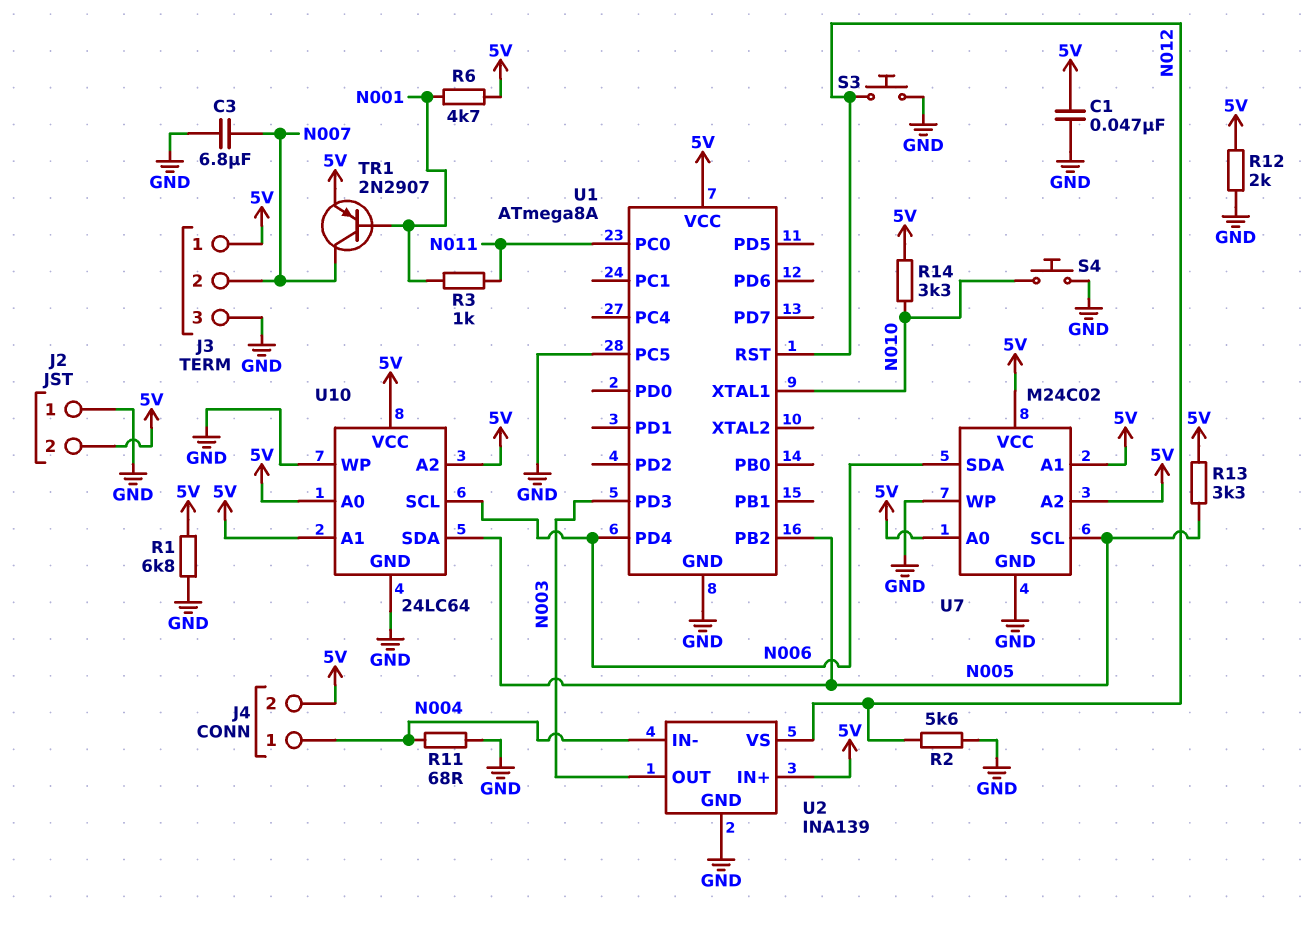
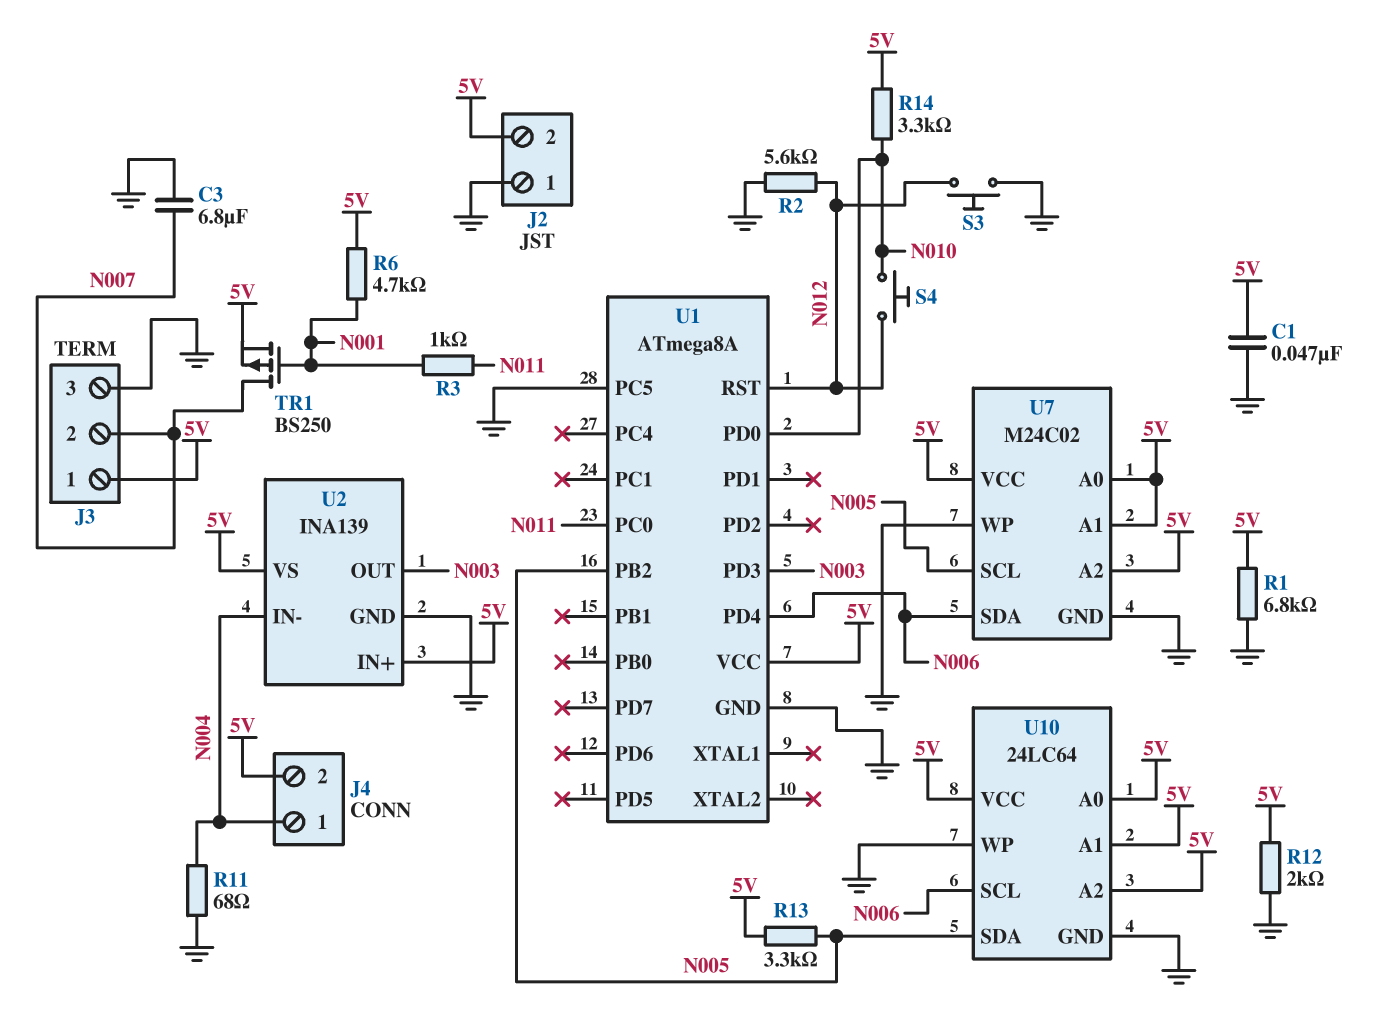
S4: button (GND, N010) -> button (N010, N012)
TR1: PNP 2N2907 (B N001, C N007, E 5V) -> PMOS BS250 (G N001, D N007, S 5V)
U1 pin PD0: none -> N010
U1 pin XTAL1: N010 -> none
U2 pin VS: N012 -> 5V

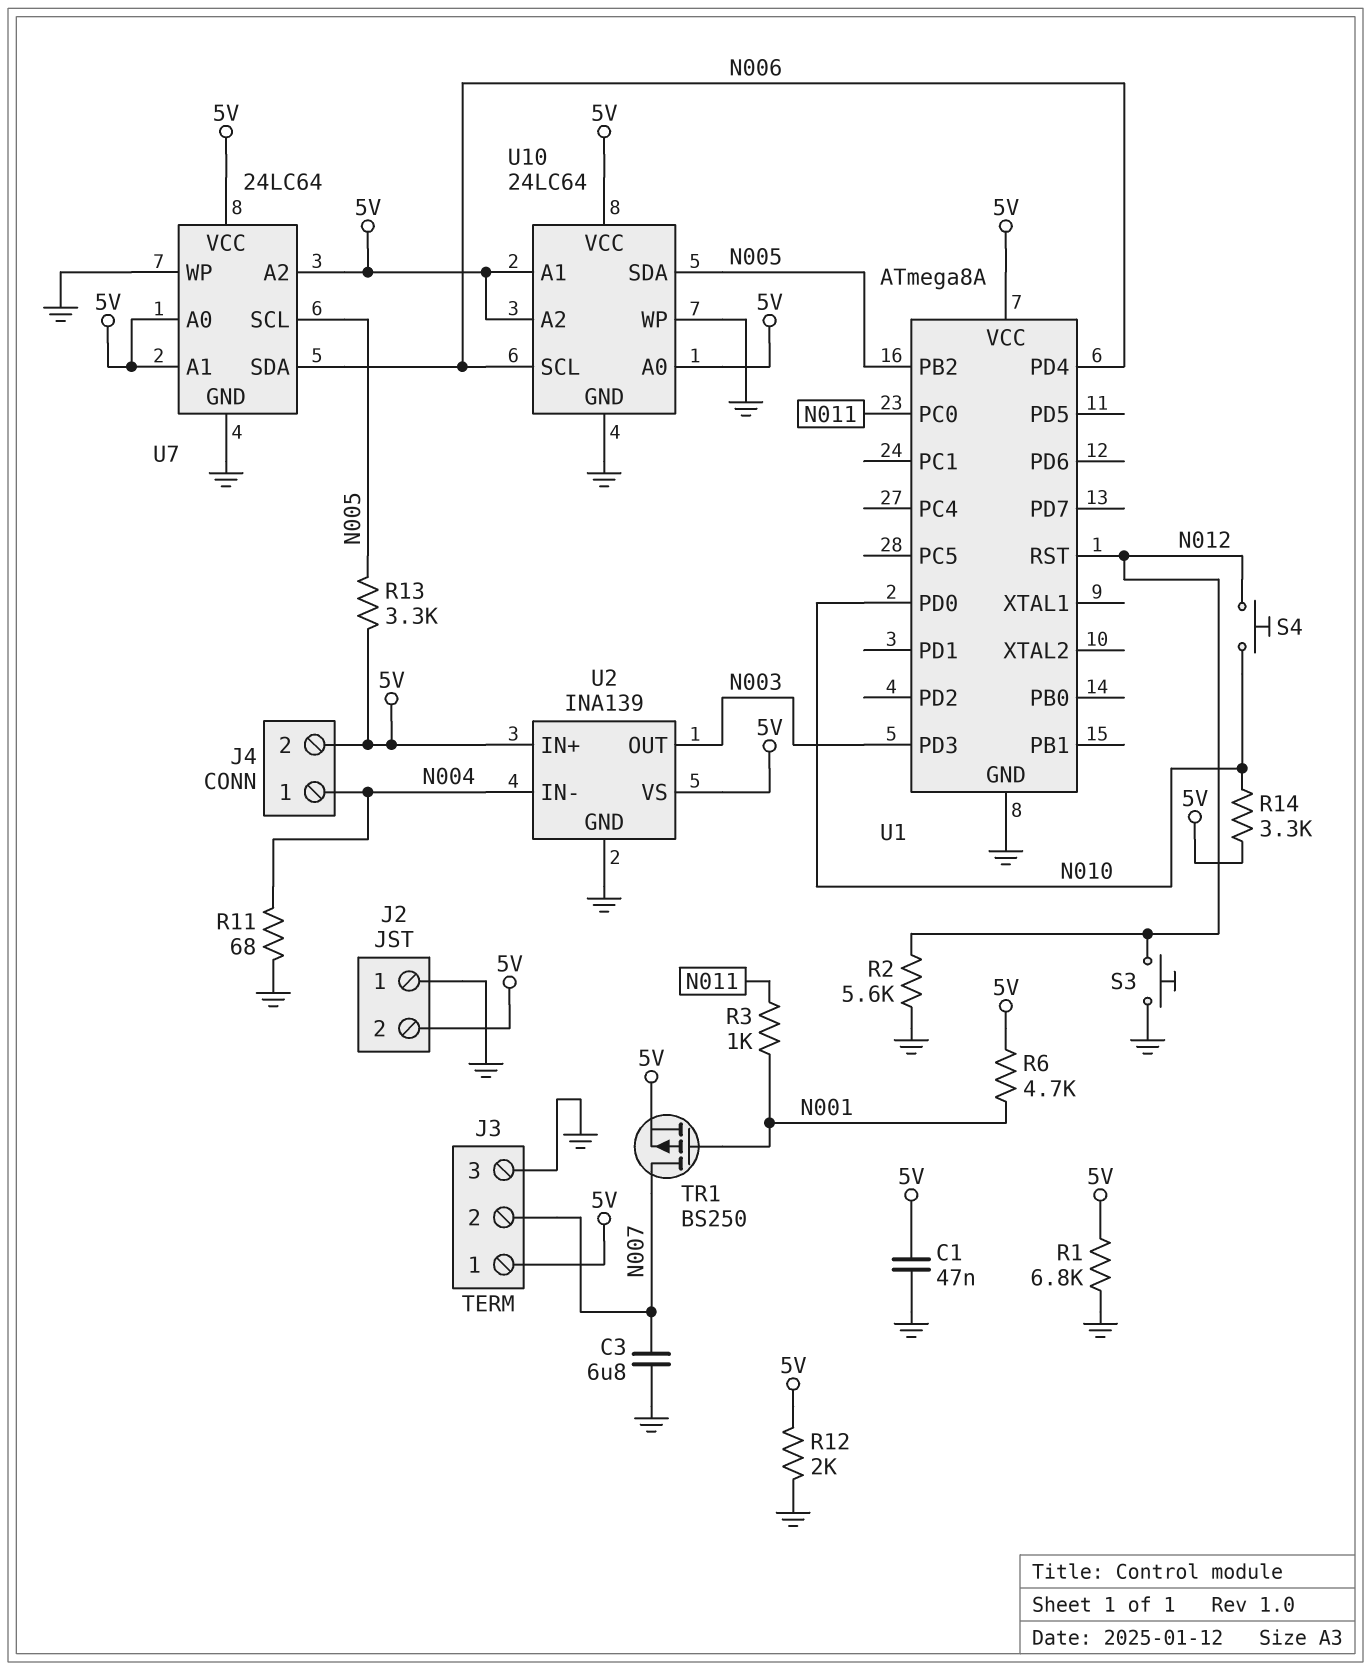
U1 pin PC5: GND -> none
U7: M24C02 -> 24LC64

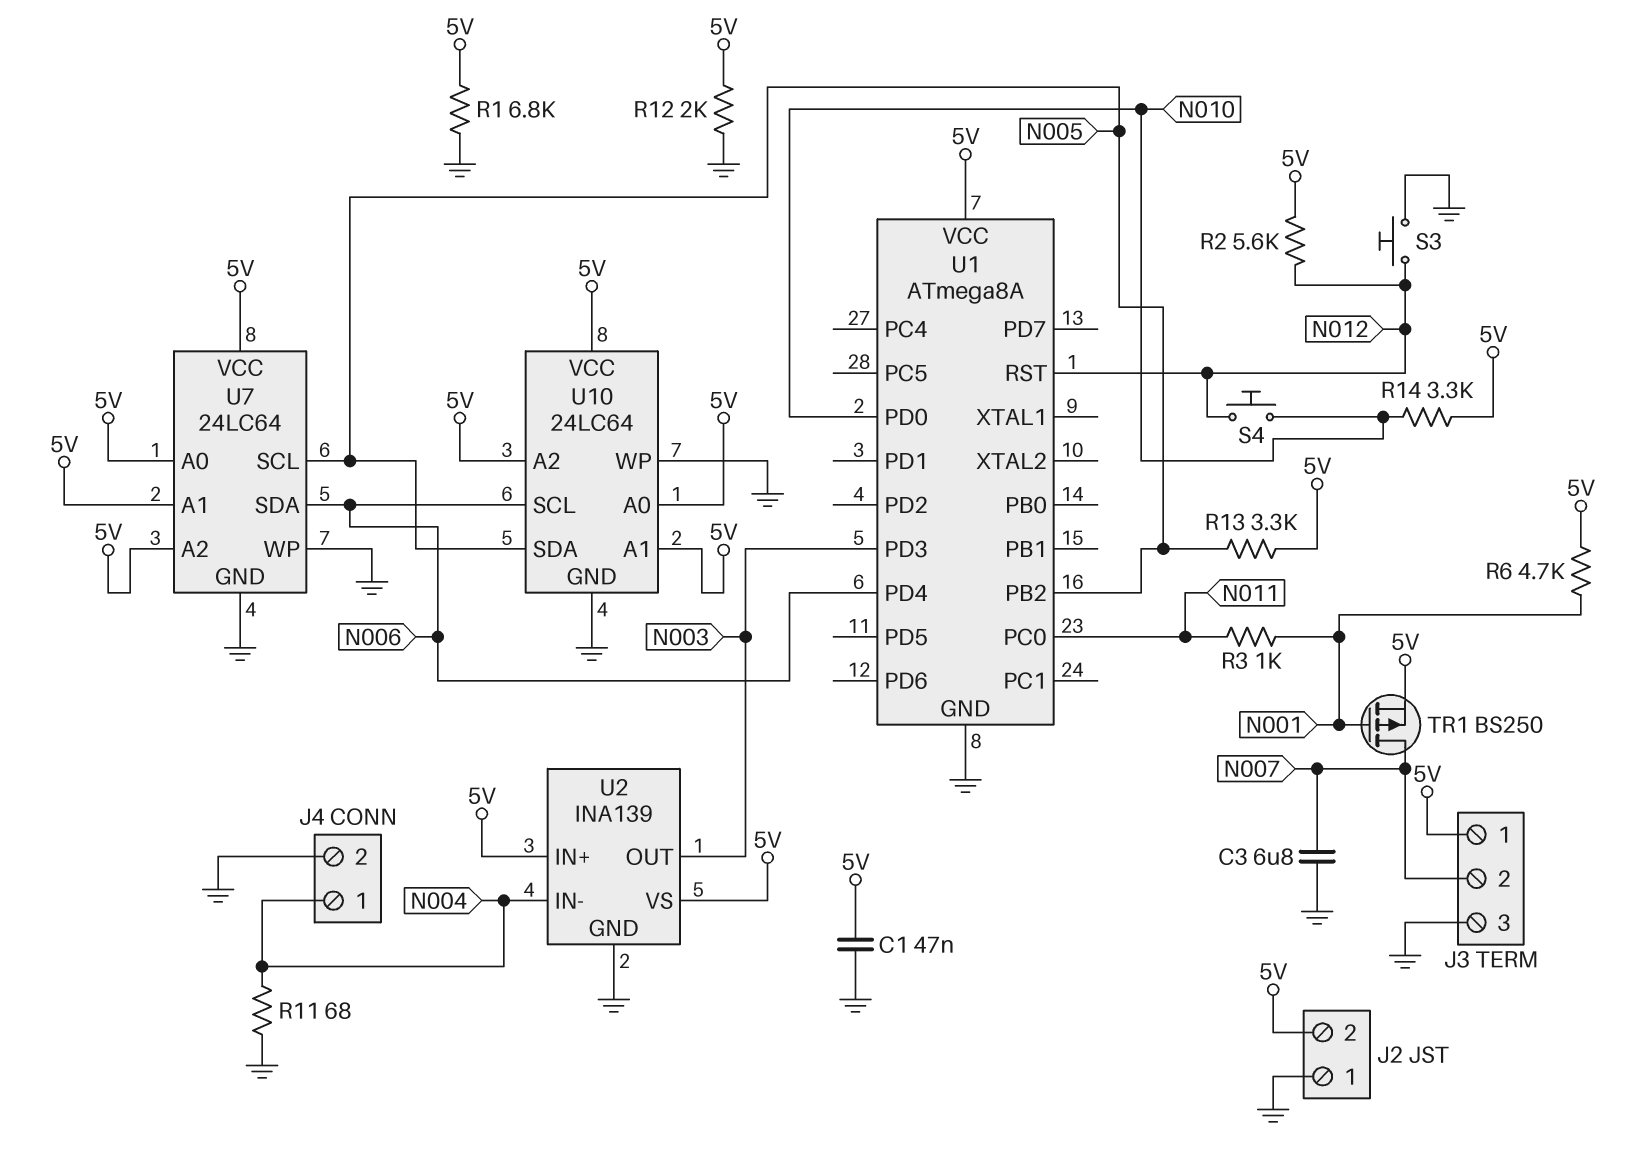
J4 pin 2: 5V -> GND
R2: 5.6k (GND, N012) -> 5.6k (5V, N012)

